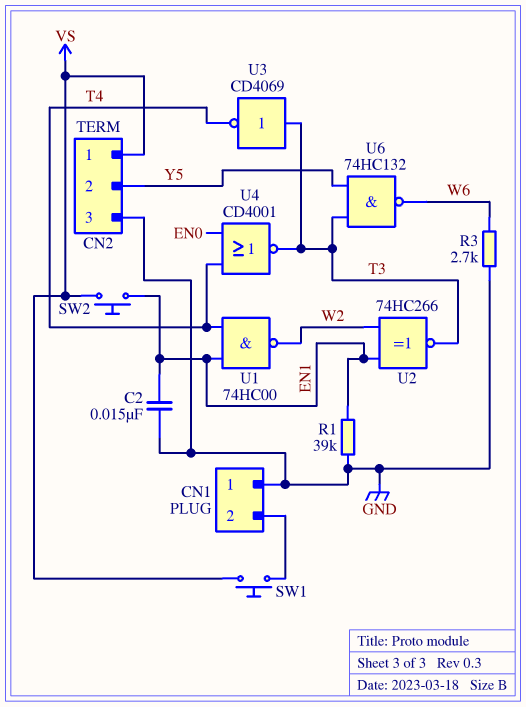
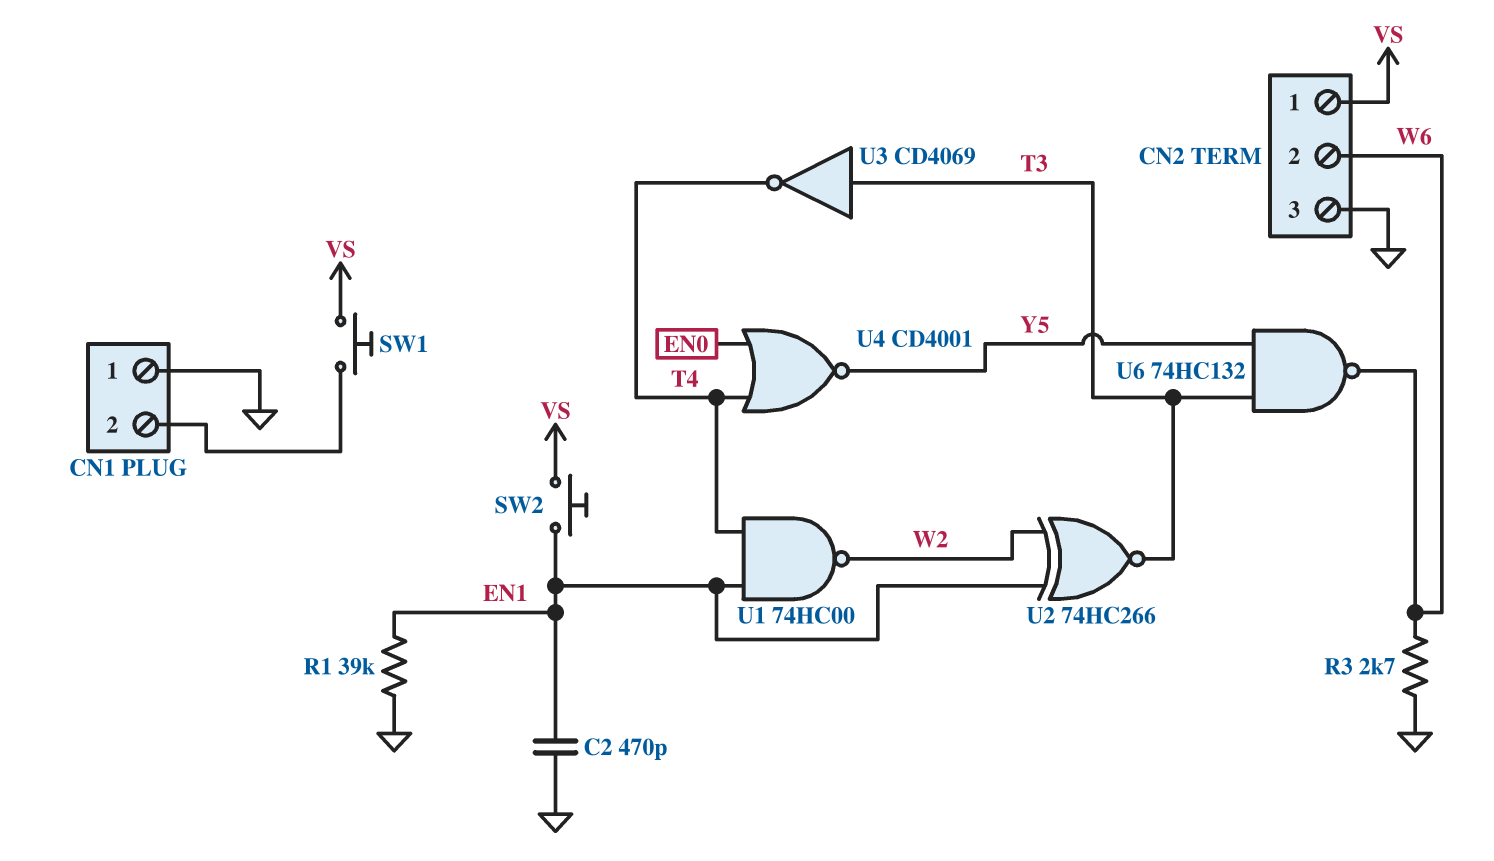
C2: 15nF (EN1, GND) -> 470pF (EN1, GND)
CN2 pin 2: Y5 -> W6
U4: NOR CD4001 (in EN0, in T4, out T3) -> NOR CD4001 (in EN0, in T4, out Y5)

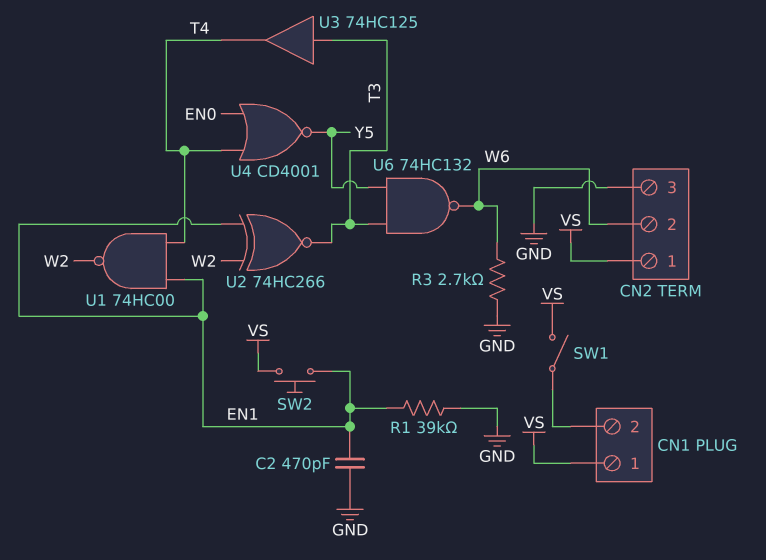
CN1 pin 1: GND -> VS
SW1: button (CN1/2, VS) -> switch (CN1/2, VS)
U3: NOT CD4069 (in T3, out T4) -> buffer 74HC125 (in T3, out T4)

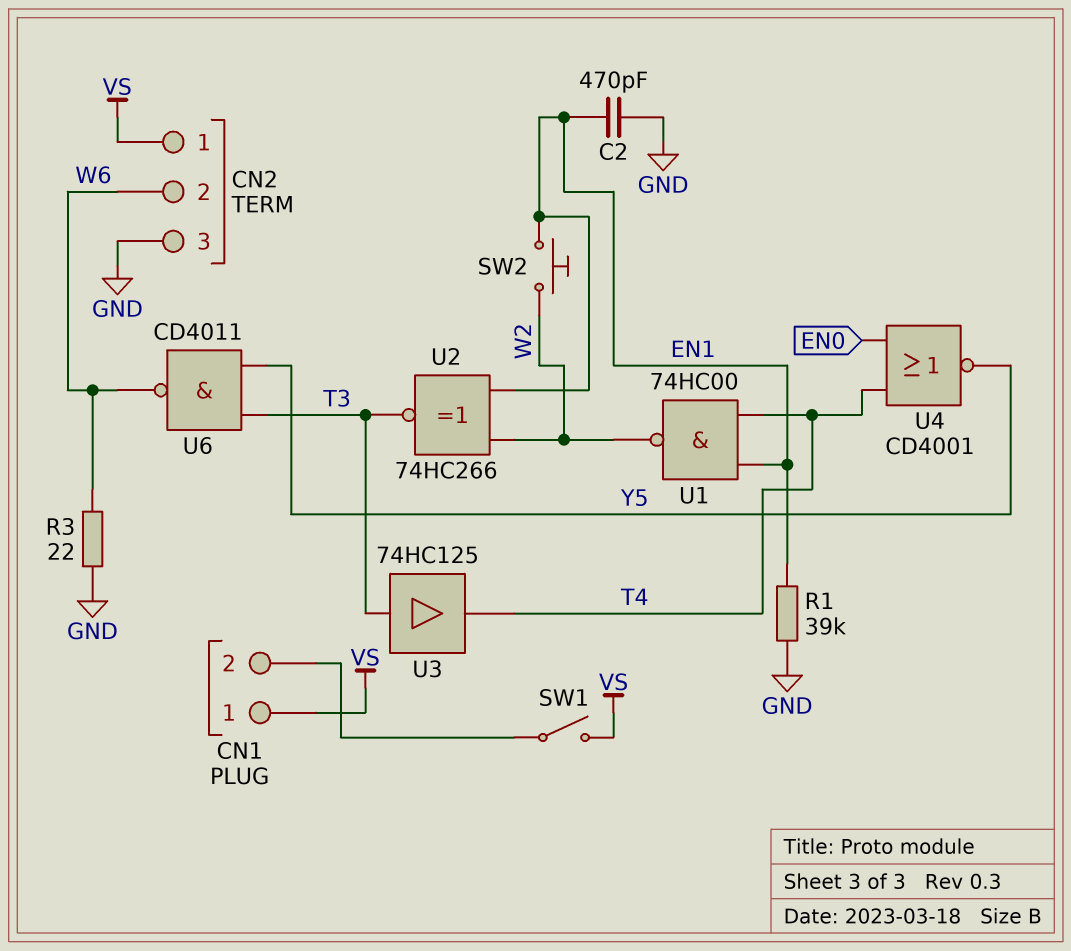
R3: 2.7k (GND, W6) -> 22 (GND, W6)
SW2: button (EN1, VS) -> button (EN1, W2)
U6: NAND 74HC132 (in T3, in Y5, out W6) -> NAND CD4011 (in T3, in Y5, out W6)

